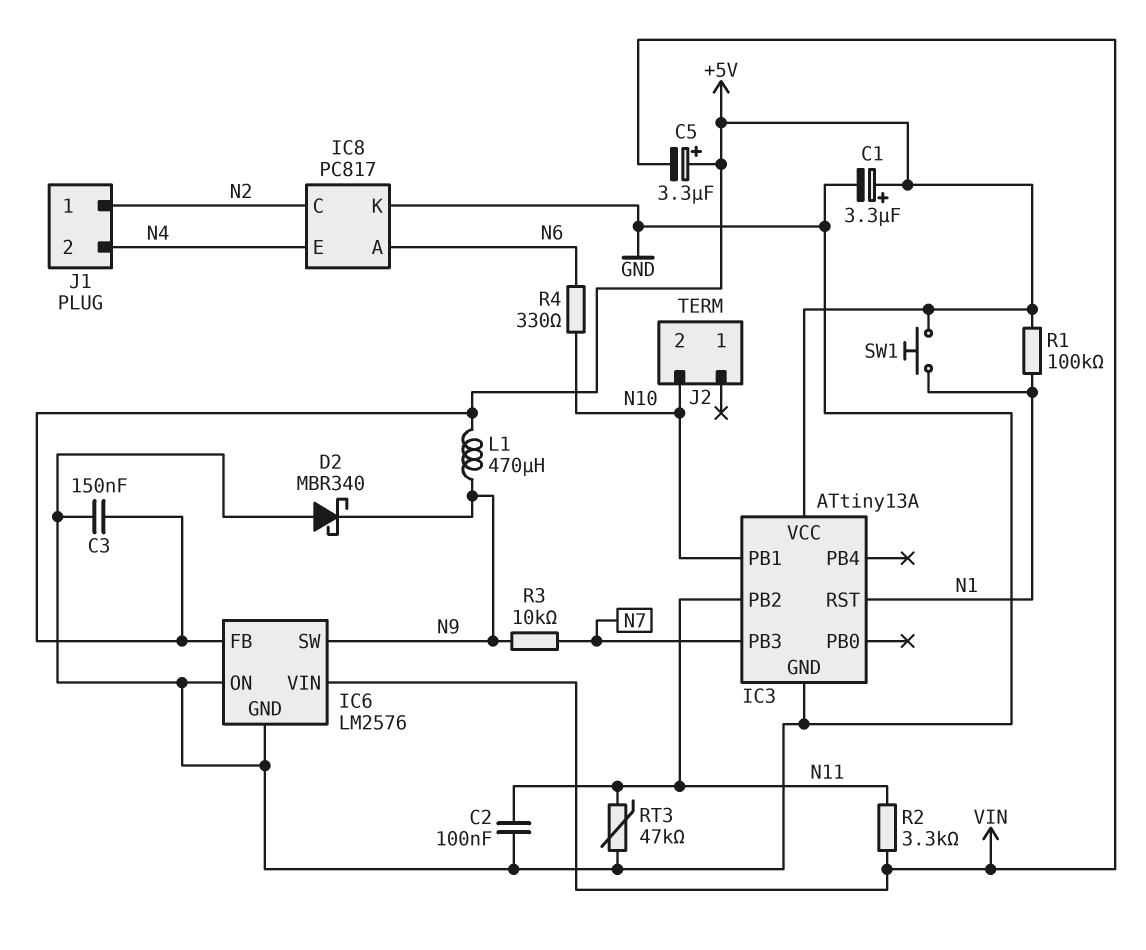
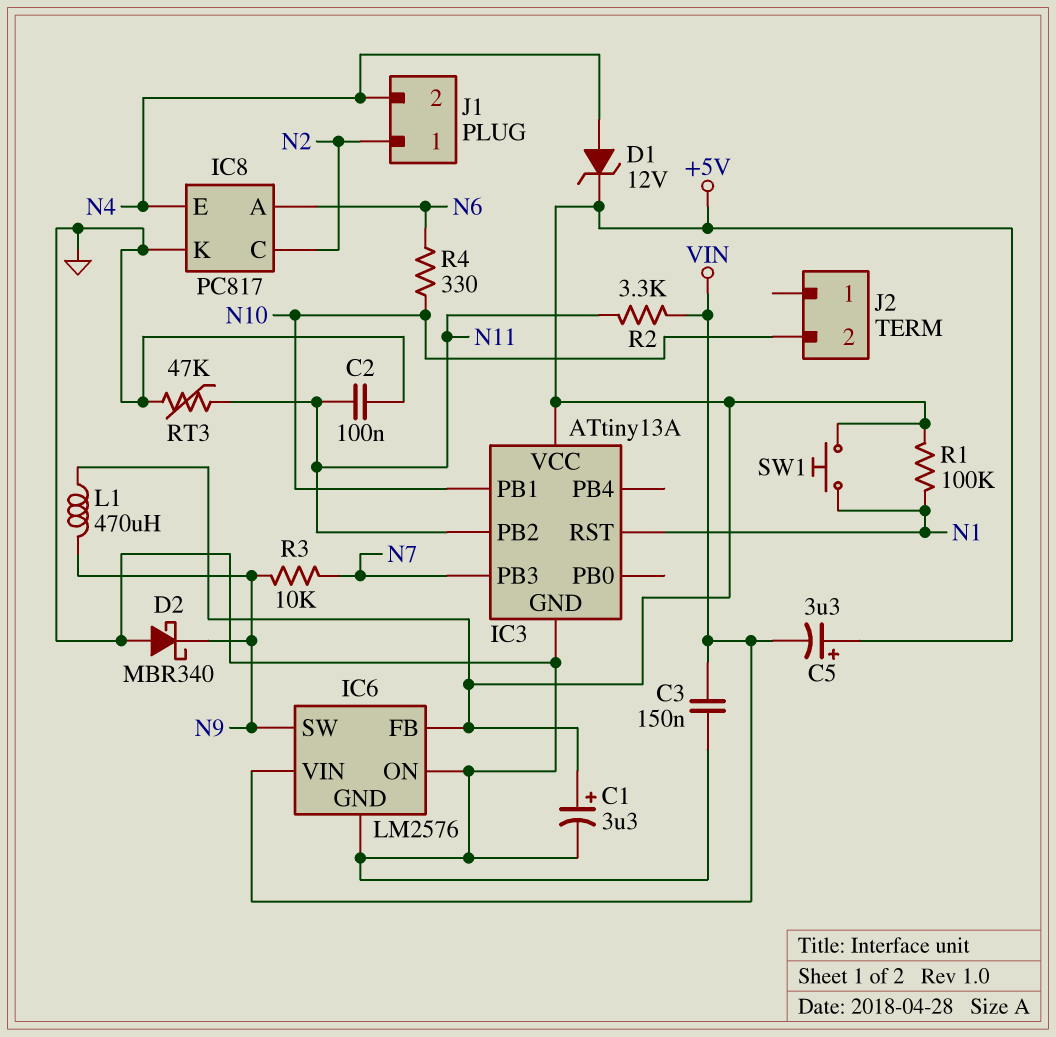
C3: 150nF (+5V, GND) -> 150nF (GND, VIN)
D1: none -> zener 12V (A N4, K +5V)

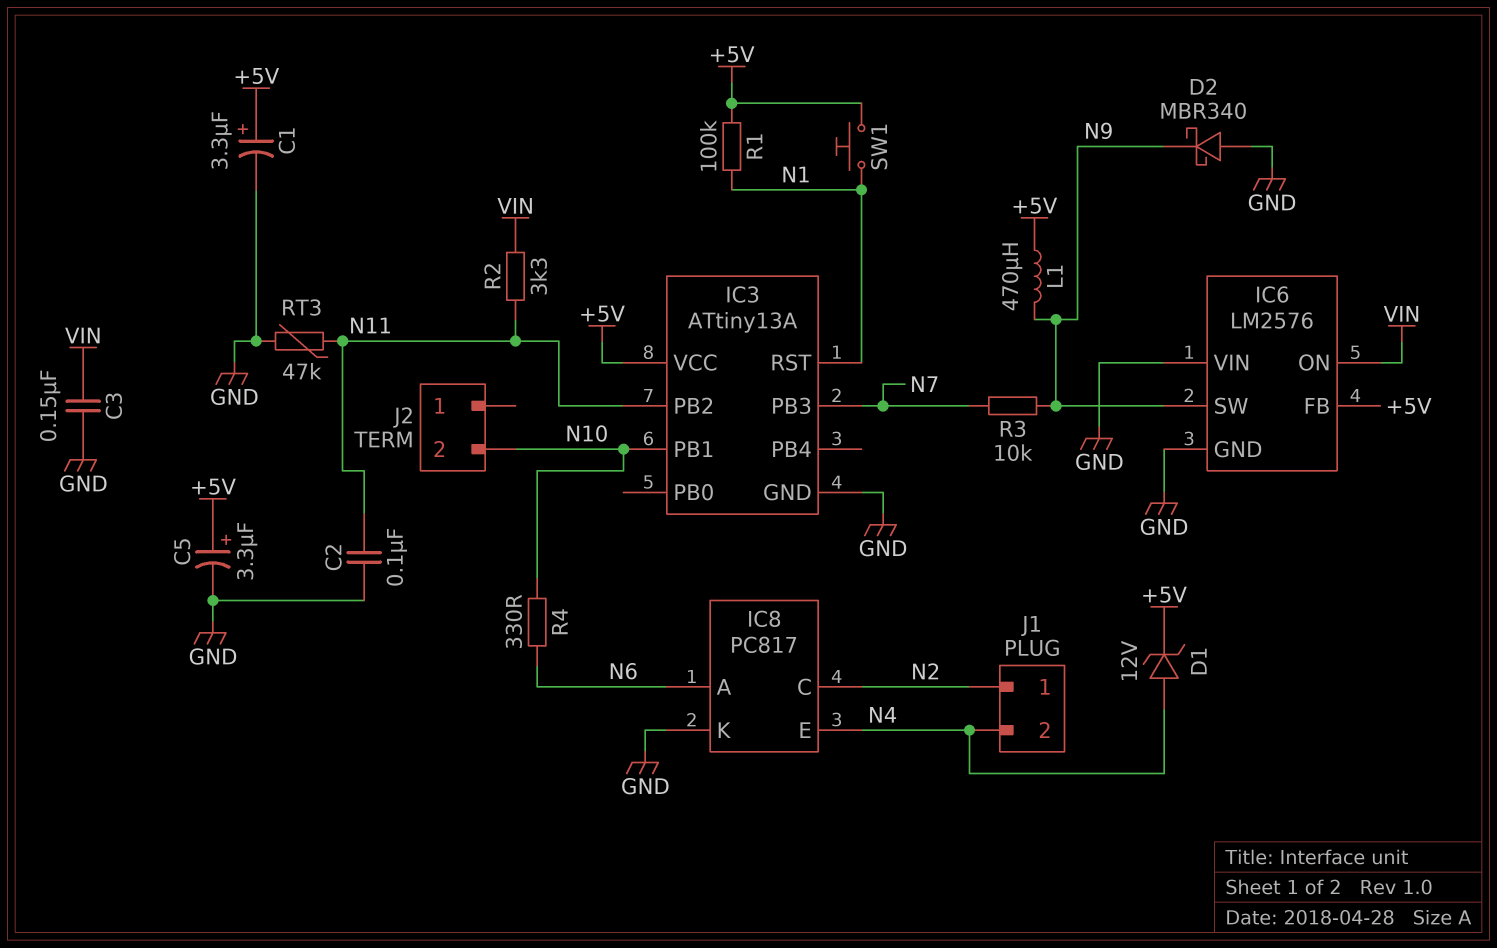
C5: 3.3uF (plus +5V, minus VIN) -> 3.3uF (plus +5V, minus GND)
IC6 pin ON: GND -> VIN
IC6 pin VIN: VIN -> GND

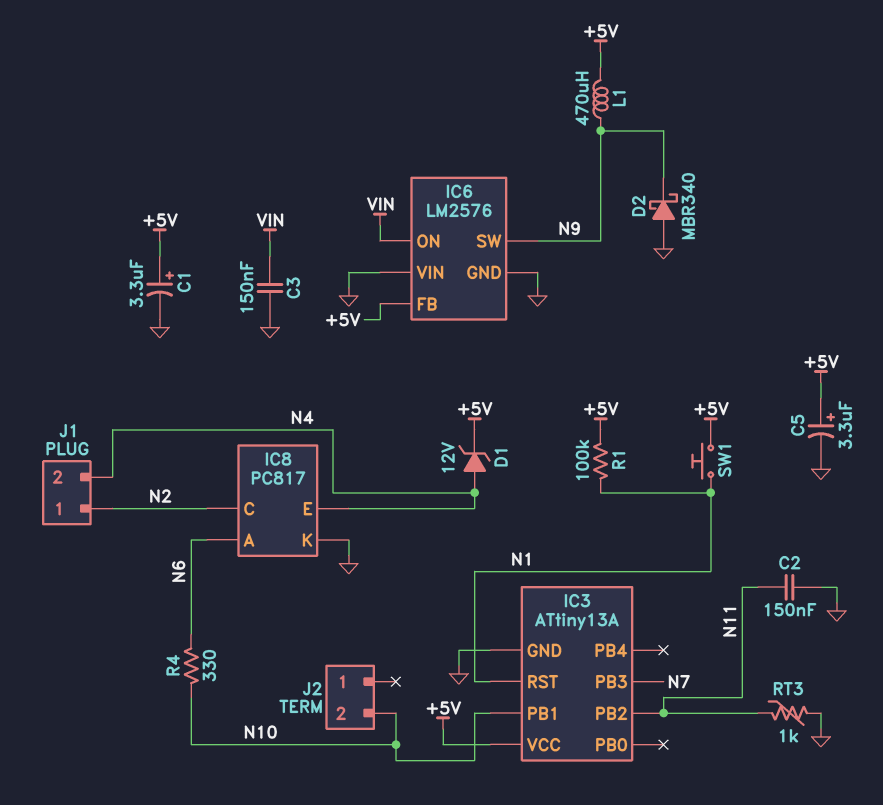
C2: 100nF (GND, N11) -> 150nF (GND, N11)
R2: 3.3k (N11, VIN) -> none
R3: 10k (N7, N9) -> none
RT3: 47k (GND, N11) -> 1k (GND, N11)

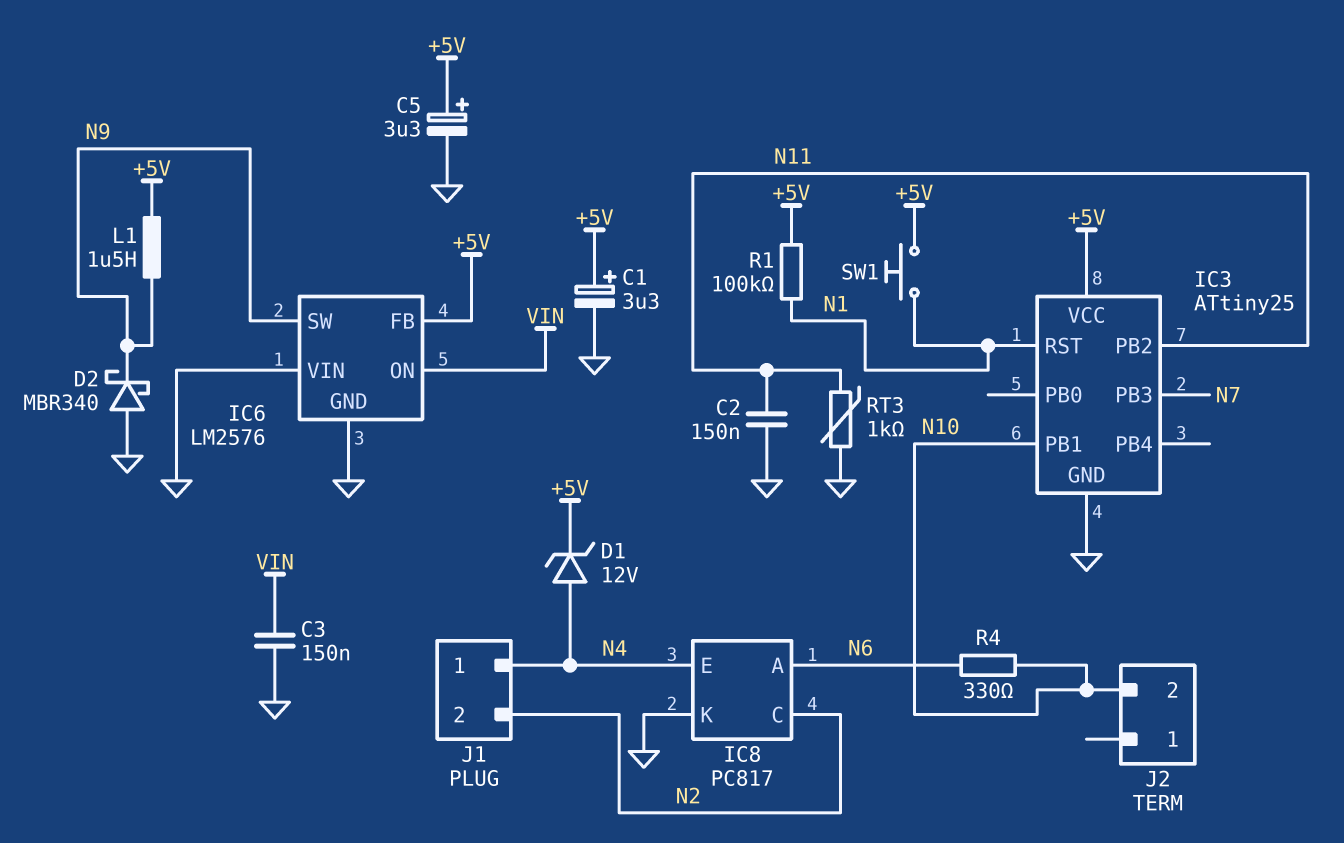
IC3: ATtiny13A -> ATtiny25
J1 pin 1: N2 -> N4
J1 pin 2: N4 -> N2
L1: 470uH (+5V, N9) -> 1.5uH (+5V, N9)

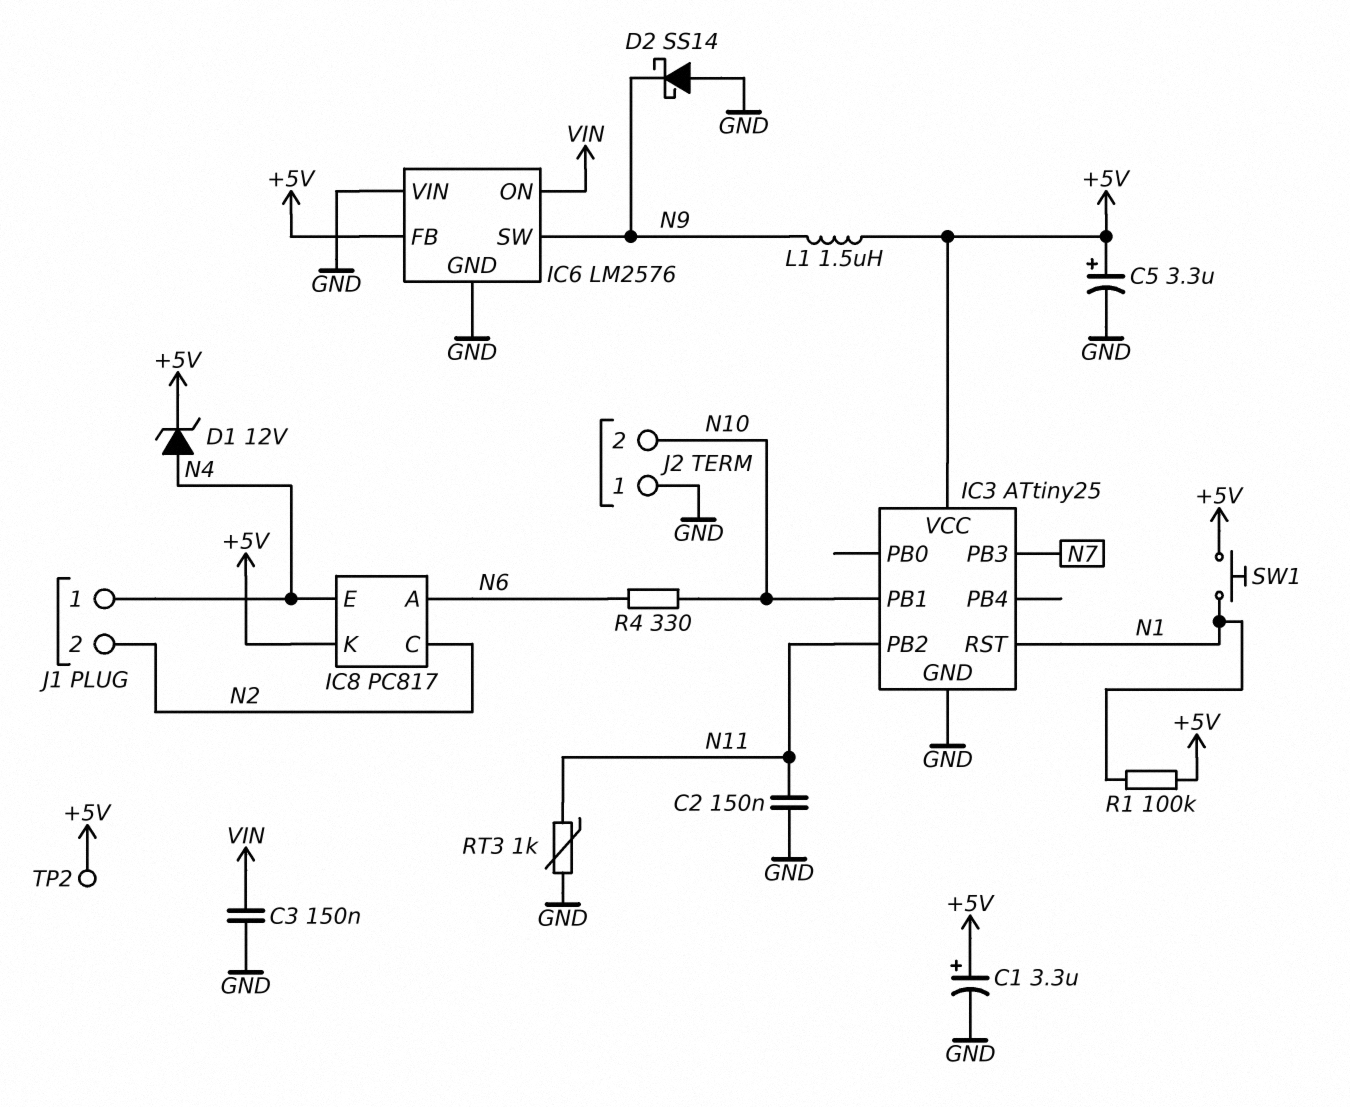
D2: schottky MBR340 (A GND, K N9) -> schottky SS14 (A GND, K N9)
IC8 pin K: GND -> +5V
J2 pin 1: none -> GND
TP2: none -> test point (+5V)

